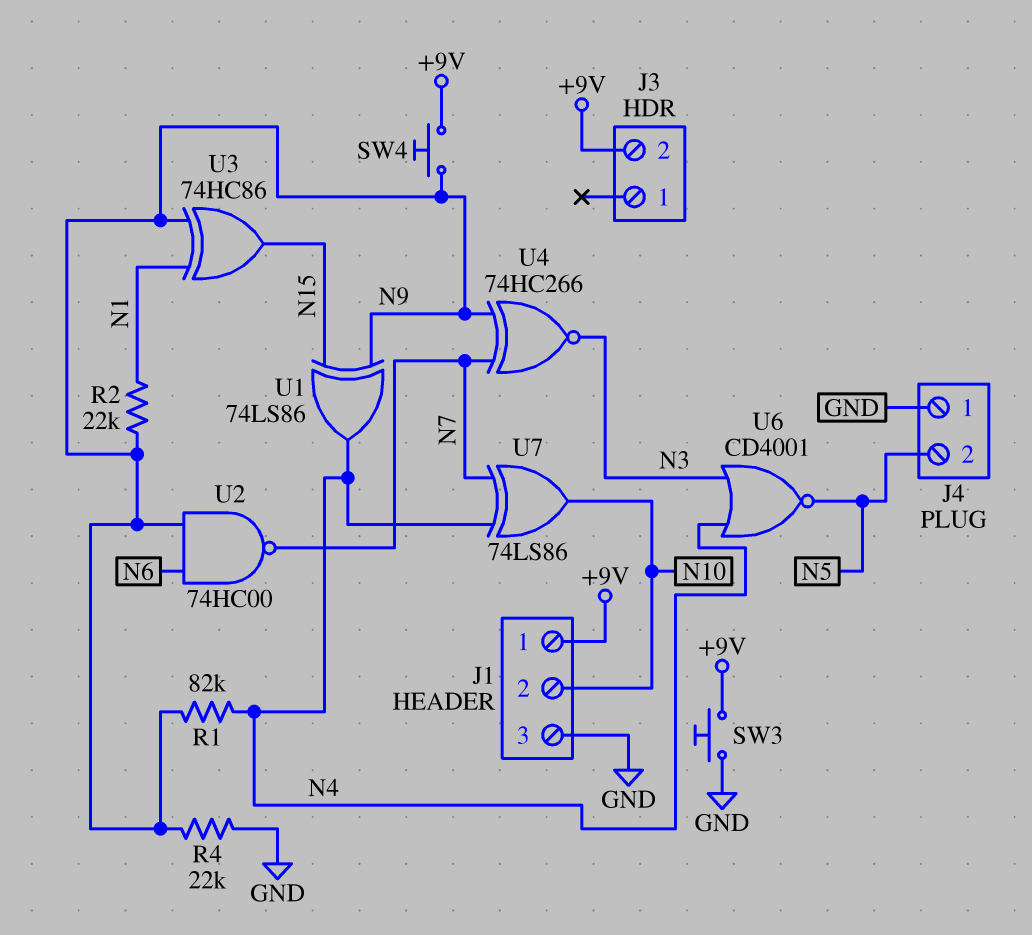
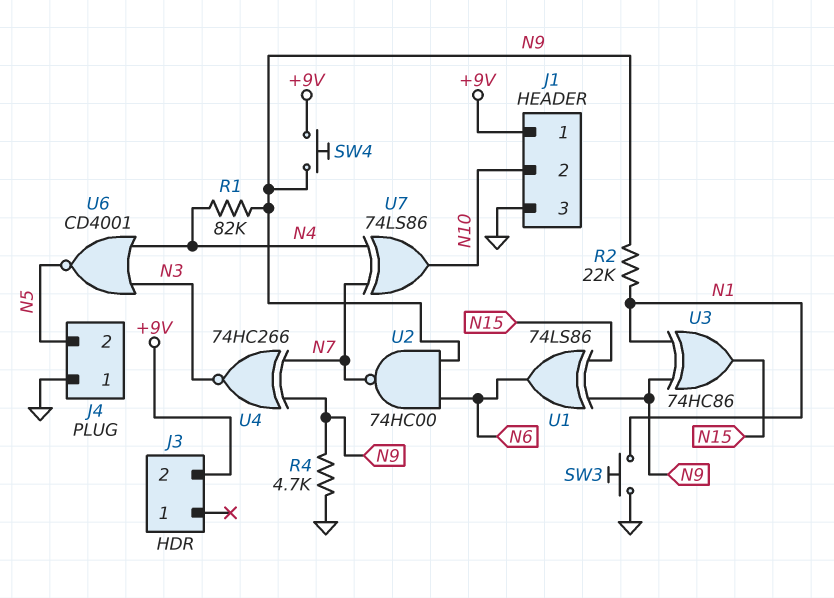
R4: 22k (GND, N9) -> 4.7k (GND, N9)
SW3: button (+9V, GND) -> button (GND, N1)
U1: XOR 74LS86 (in N9, in N15, out N4) -> XOR 74LS86 (in N9, in N15, out N6)

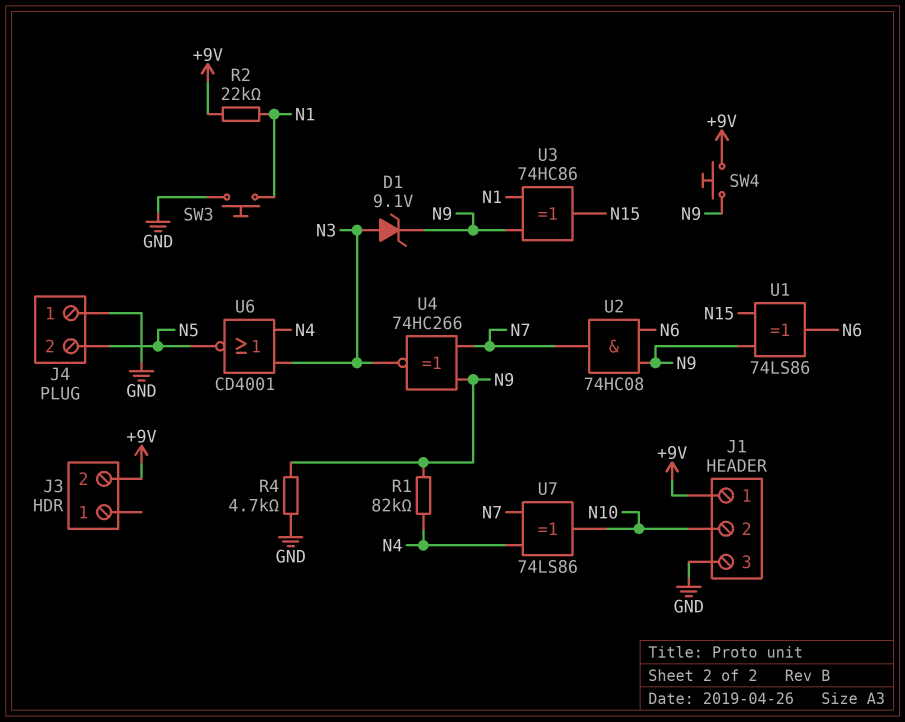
D1: none -> zener 9.1V (A N3, K N9)
R2: 22k (N1, N9) -> 22k (+9V, N1)
U2: NAND 74HC00 (in N6, in N9, out N7) -> AND 74HC08 (in N6, in N9, out N7)

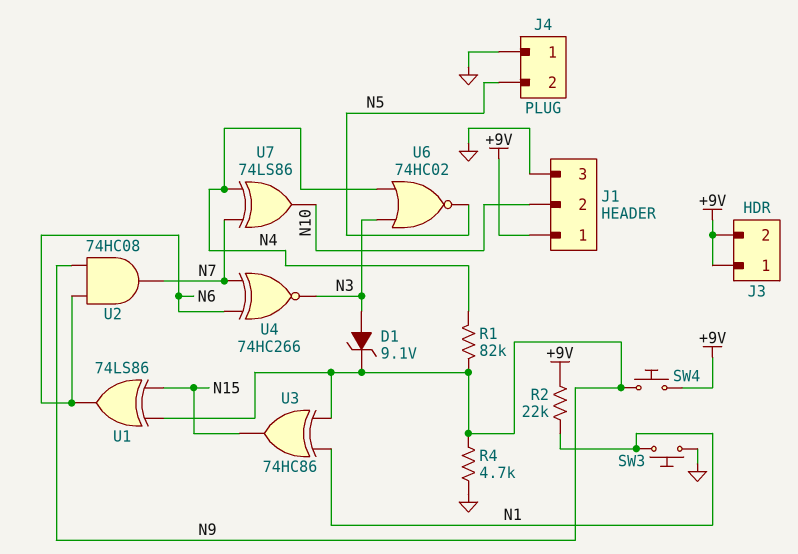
J3 pin 1: none -> +9V
U4: XNOR 74HC266 (in N7, in N9, out N3) -> XNOR 74HC266 (in N6, in N7, out N3)
U6: NOR CD4001 (in N3, in N4, out N5) -> NOR 74HC02 (in N3, in N4, out N5)

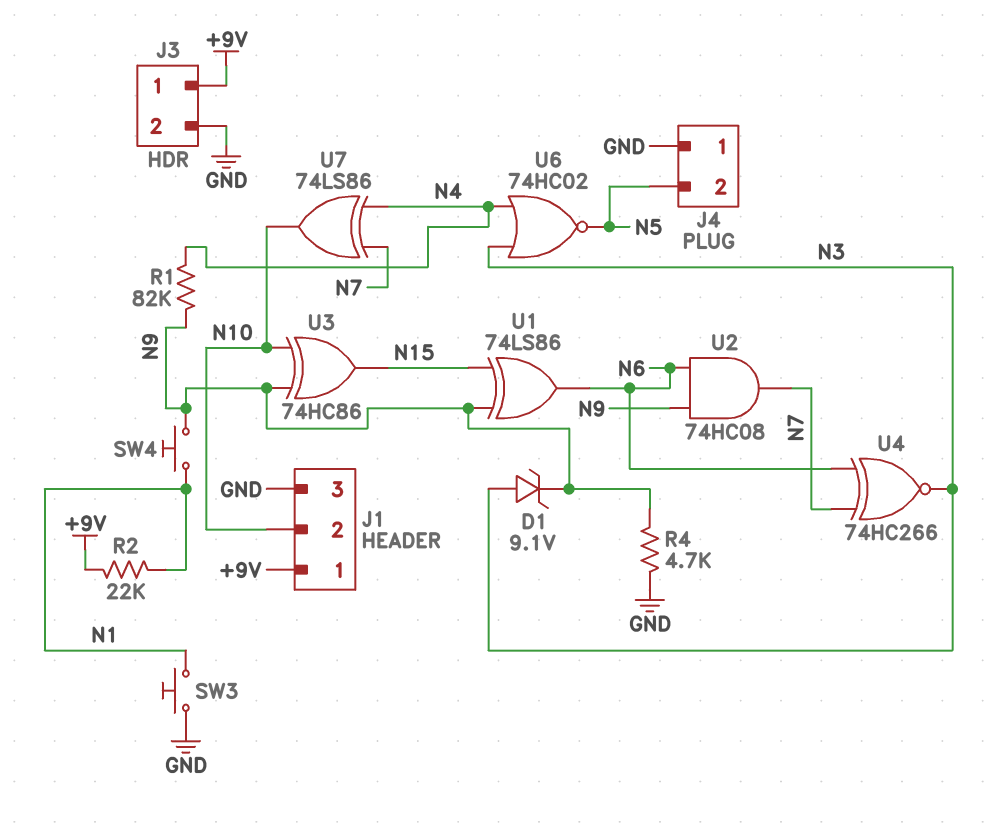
J3 pin 2: +9V -> GND
SW4: button (+9V, N9) -> button (N1, N9)
U3: XOR 74HC86 (in N1, in N9, out N15) -> XOR 74HC86 (in N9, in N10, out N15)

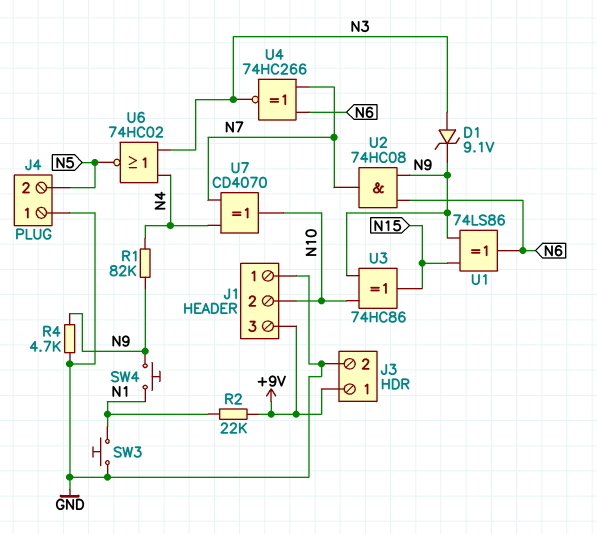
J1 pin 1: +9V -> GND
J1 pin 3: GND -> +9V
U7: XOR 74LS86 (in N4, in N7, out N10) -> XOR CD4070 (in N4, in N7, out N10)

